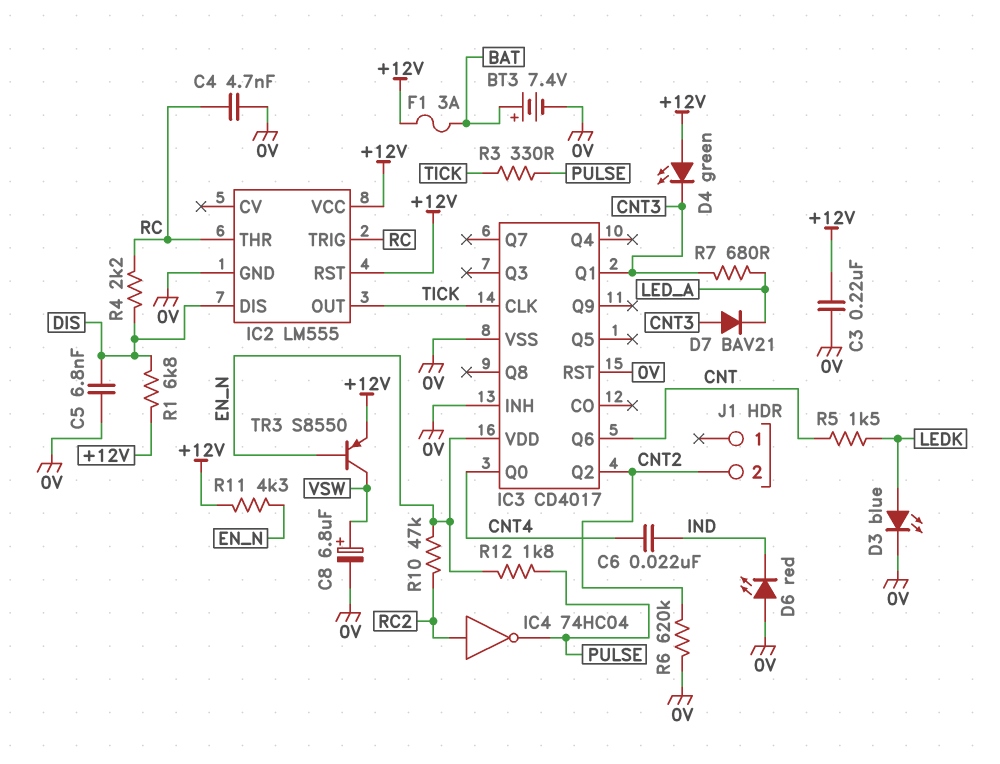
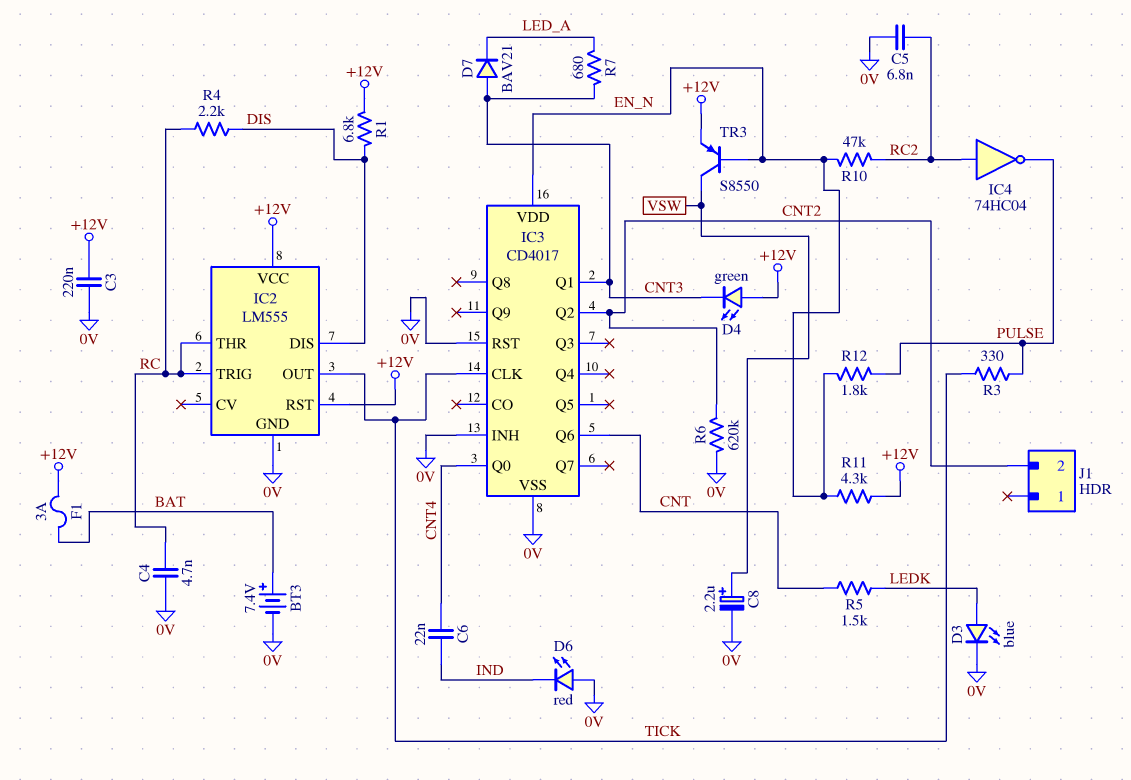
C5: 6.8nF (0V, DIS) -> 6.8nF (0V, RC2)
C8: 6.8uF (plus VSW, minus 0V) -> 2.2uF (plus VSW, minus 0V)

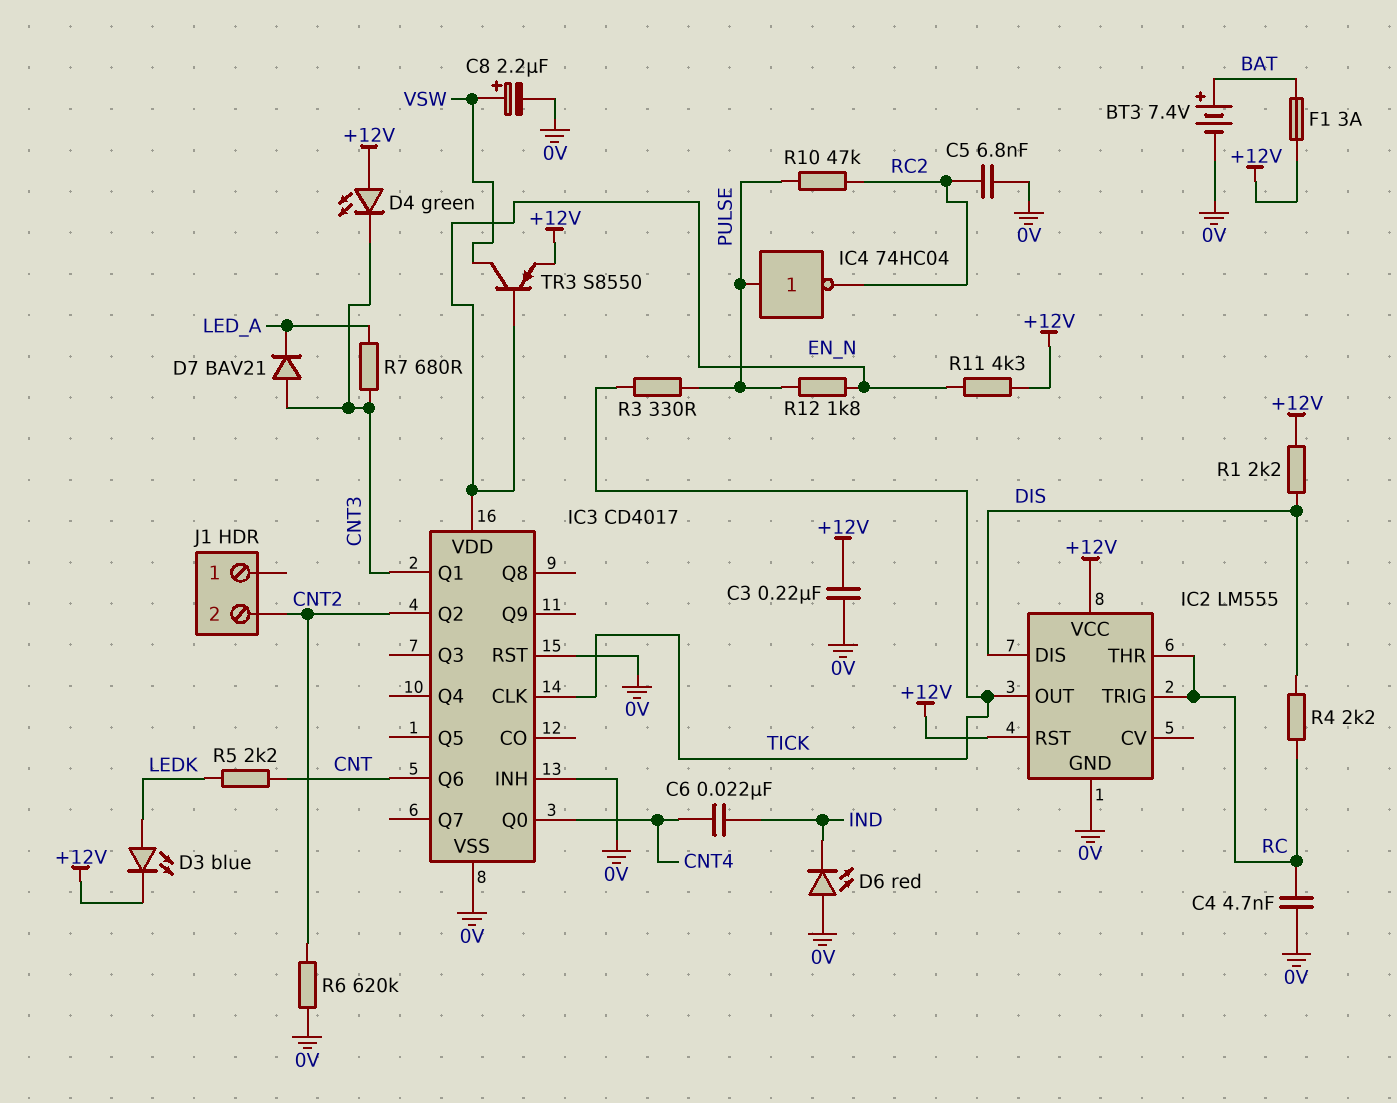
D3: LED blue (A LEDK, K 0V) -> LED blue (A LEDK, K +12V)
IC4: NOT 74HC04 (in RC2, out PULSE) -> NOT 74HC04 (in PULSE, out RC2)
R1: 6.8k (+12V, DIS) -> 2.2k (+12V, DIS)
R5: 1.5k (CNT, LEDK) -> 2.2k (CNT, LEDK)
R10: 47k (EN_N, RC2) -> 47k (PULSE, RC2)

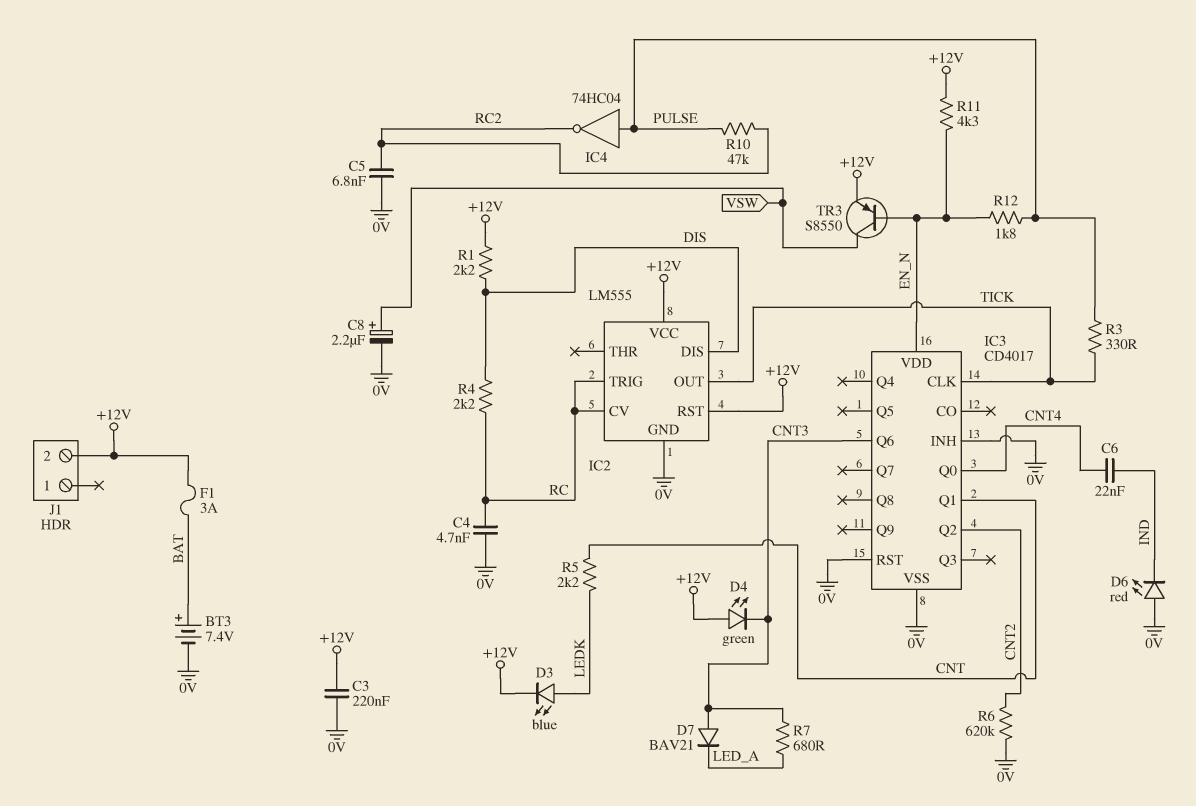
IC2 pin CV: none -> RC
IC2 pin THR: RC -> none
IC3 pin Q1: CNT3 -> CNT
IC3 pin Q6: CNT -> CNT3
J1 pin 2: CNT2 -> +12V

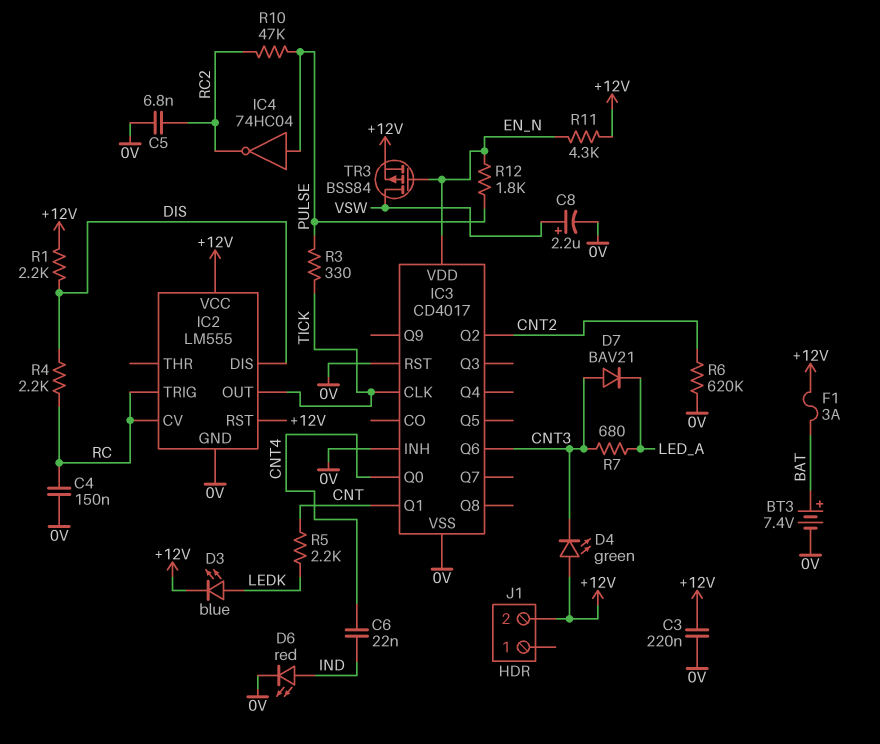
C4: 4.7nF (0V, RC) -> 150nF (0V, RC)
D6: LED red (A 0V, K IND) -> LED red (A IND, K 0V)
TR3: PNP S8550 (B EN_N, C VSW, E +12V) -> PMOS BSS84 (G EN_N, D VSW, S +12V)

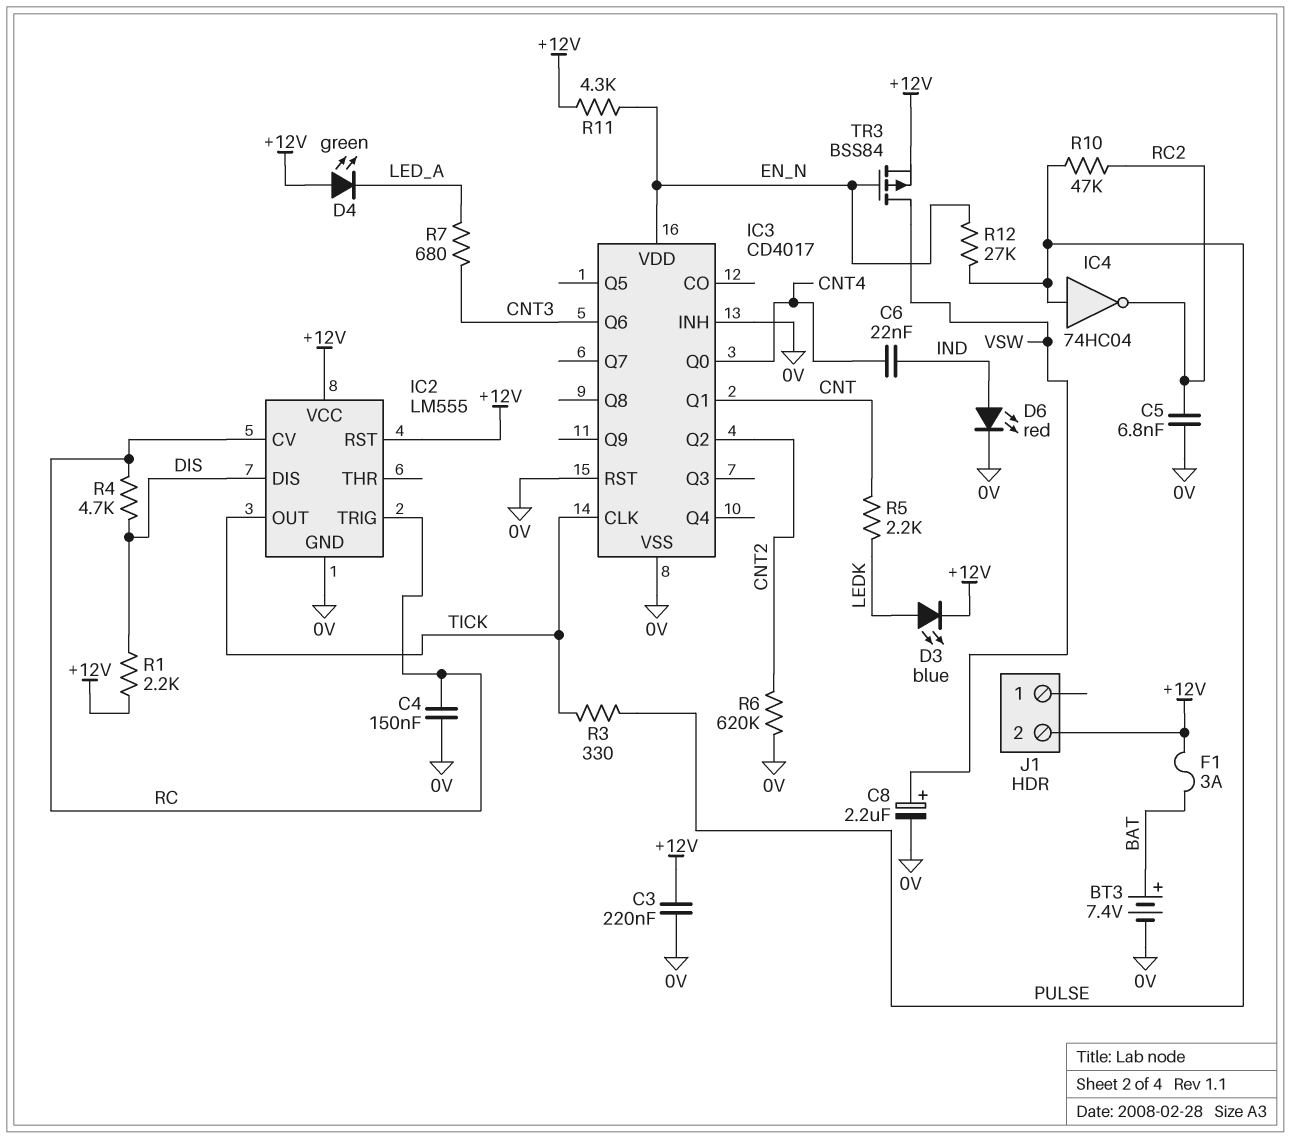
D4: LED green (A +12V, K CNT3) -> LED green (A +12V, K LED_A)
D7: diode BAV21 (A CNT3, K LED_A) -> none
R4: 2.2k (DIS, RC) -> 4.7k (DIS, RC)
R12: 1.8k (EN_N, PULSE) -> 27k (EN_N, PULSE)

